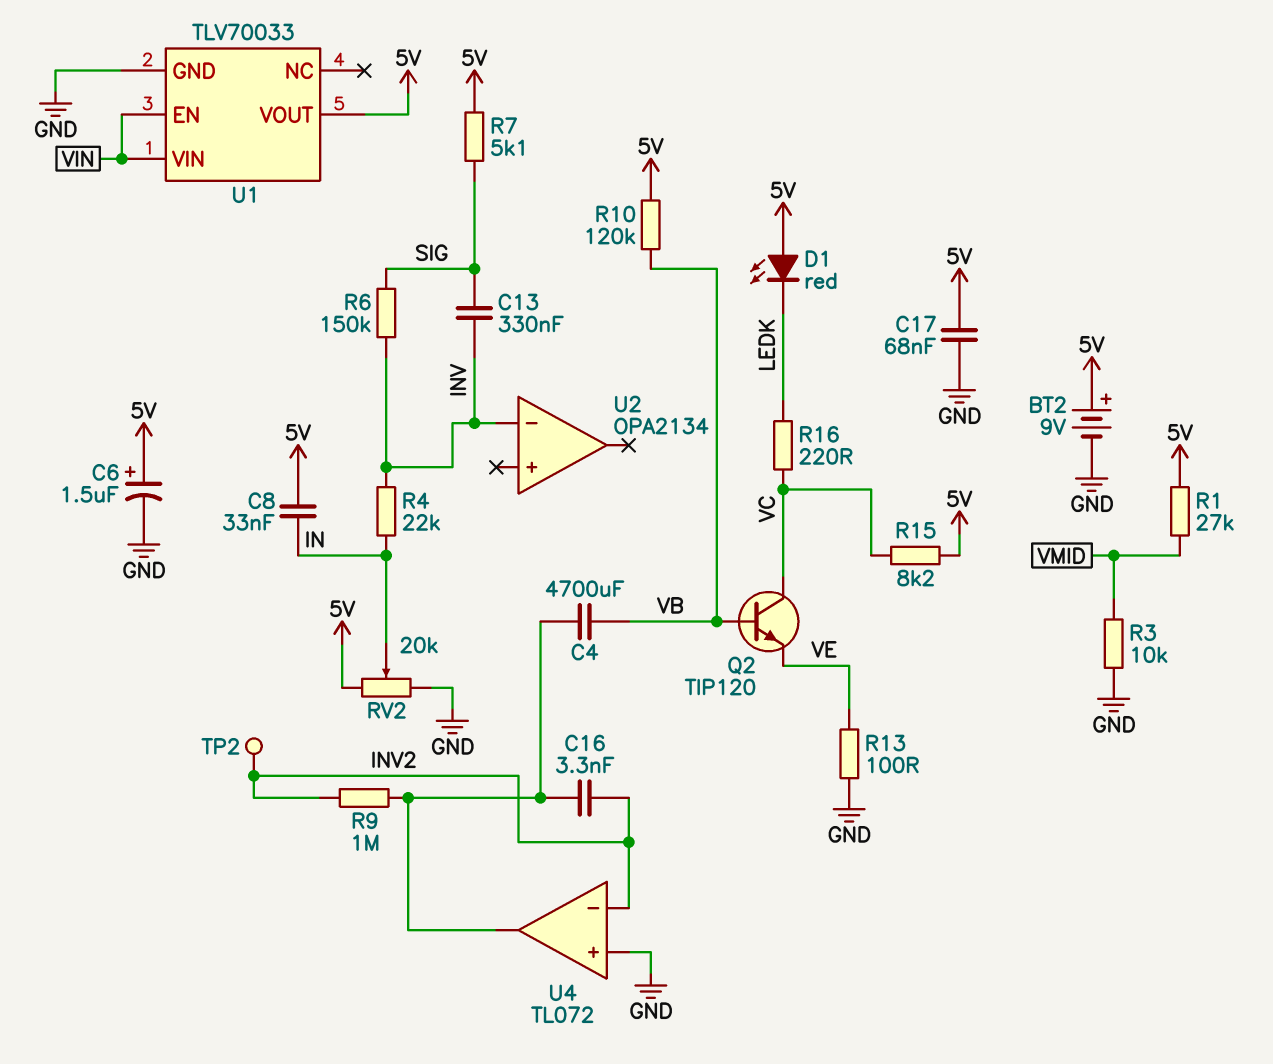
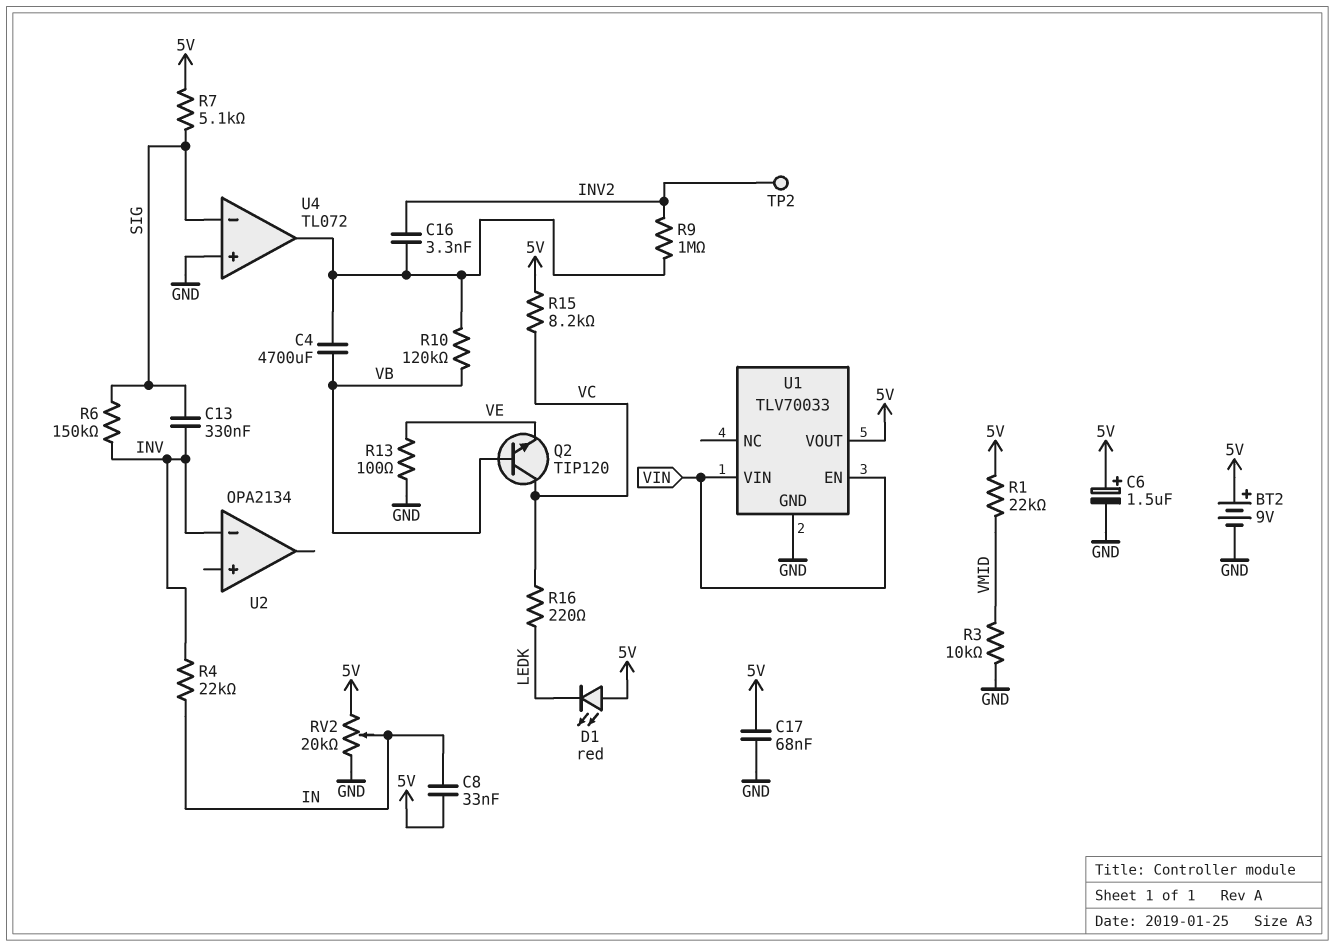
R1: 27k (5V, VMID) -> 22k (5V, VMID)
R10: 120k (5V, VB) -> 120k (U4/out, VB)
U4 pin in-: INV2 -> SIG

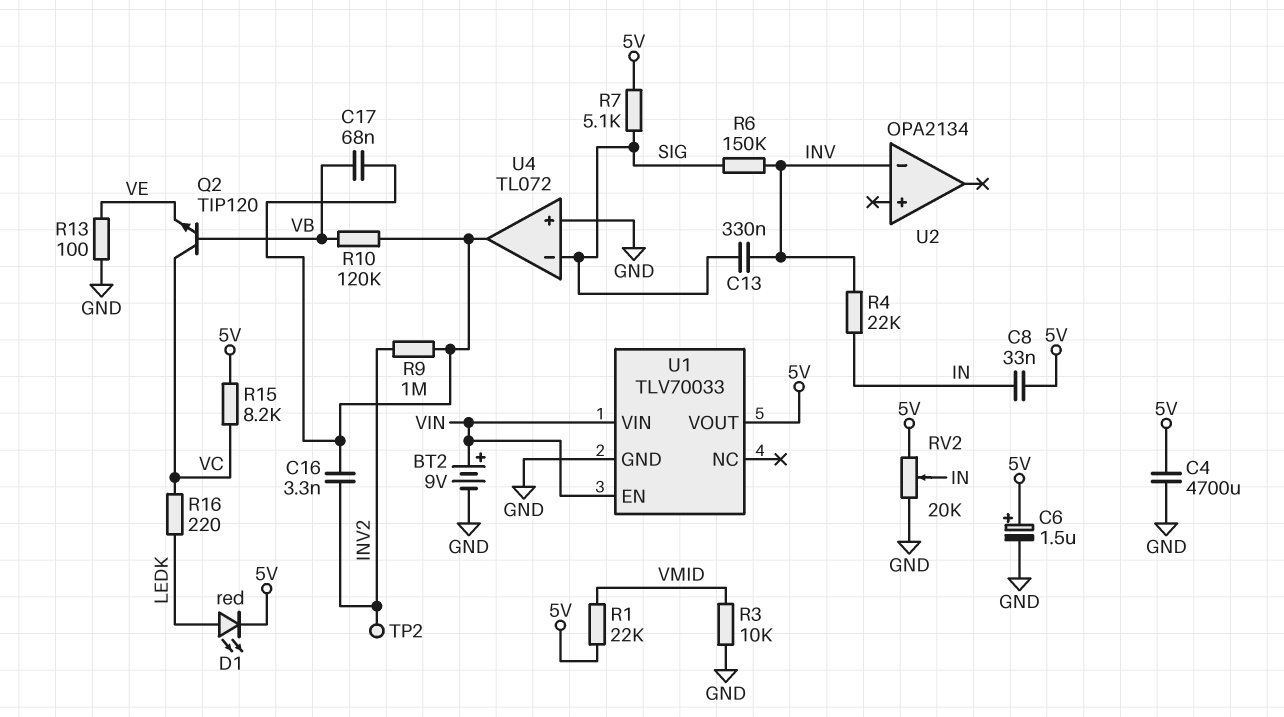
BT2: 9V (plus 5V, minus GND) -> 9V (plus VIN, minus GND)
C4: 4700uF (U4/out, VB) -> 4700uF (5V, GND)
C17: 68nF (5V, GND) -> 68nF (U4/out, VB)
D1: LED red (A 5V, K LEDK) -> LED red (A LEDK, K 5V)

